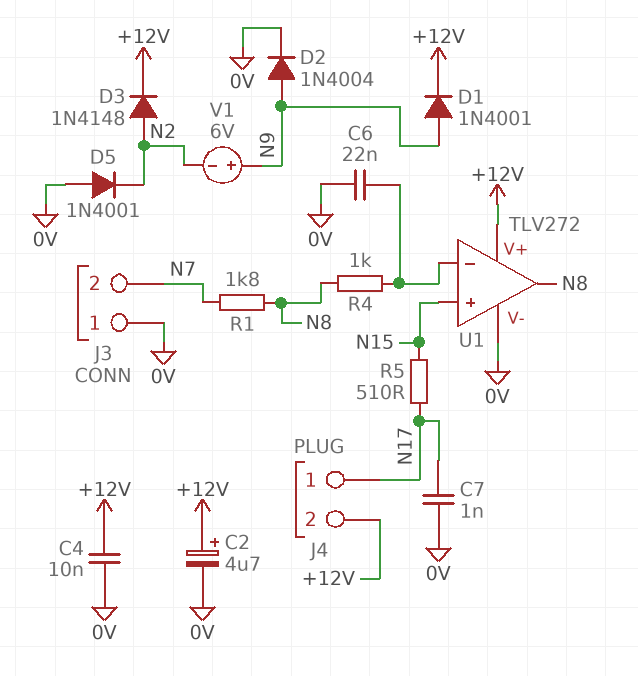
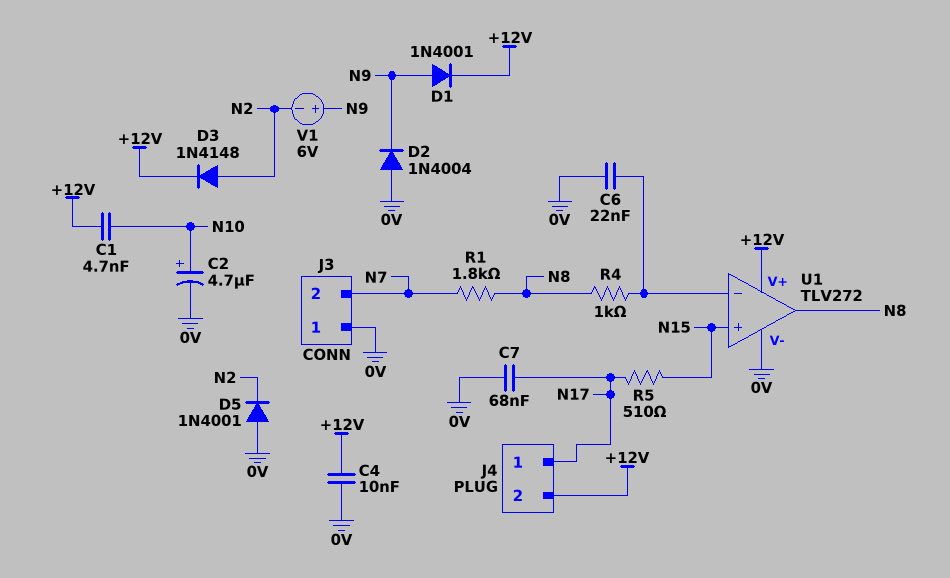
C1: none -> 4.7nF (+12V, N10)
C2: 4.7uF (plus +12V, minus 0V) -> 4.7uF (plus N10, minus 0V)
C7: 1nF (0V, N17) -> 68nF (0V, N17)
D2: diode 1N4004 (A N9, K 0V) -> diode 1N4004 (A 0V, K N9)

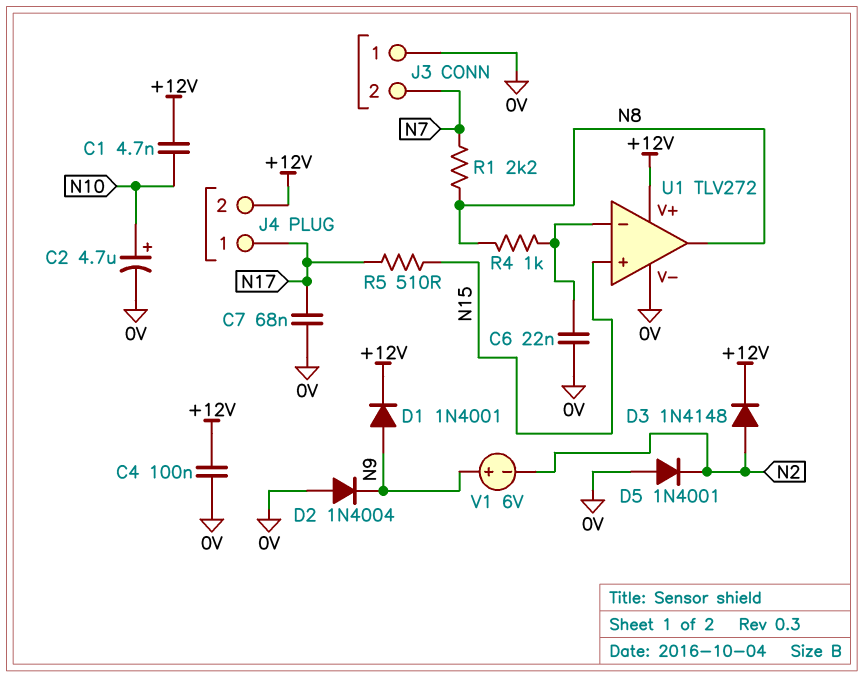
C4: 10nF (+12V, 0V) -> 100nF (+12V, 0V)
R1: 1.8k (N7, N8) -> 2.2k (N7, N8)

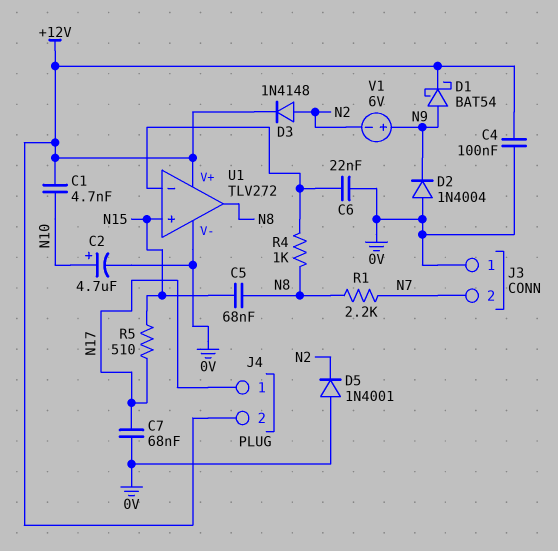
C5: none -> 68nF (N8, N15)
D1: diode 1N4001 (A N9, K +12V) -> schottky BAT54 (A N9, K +12V)

